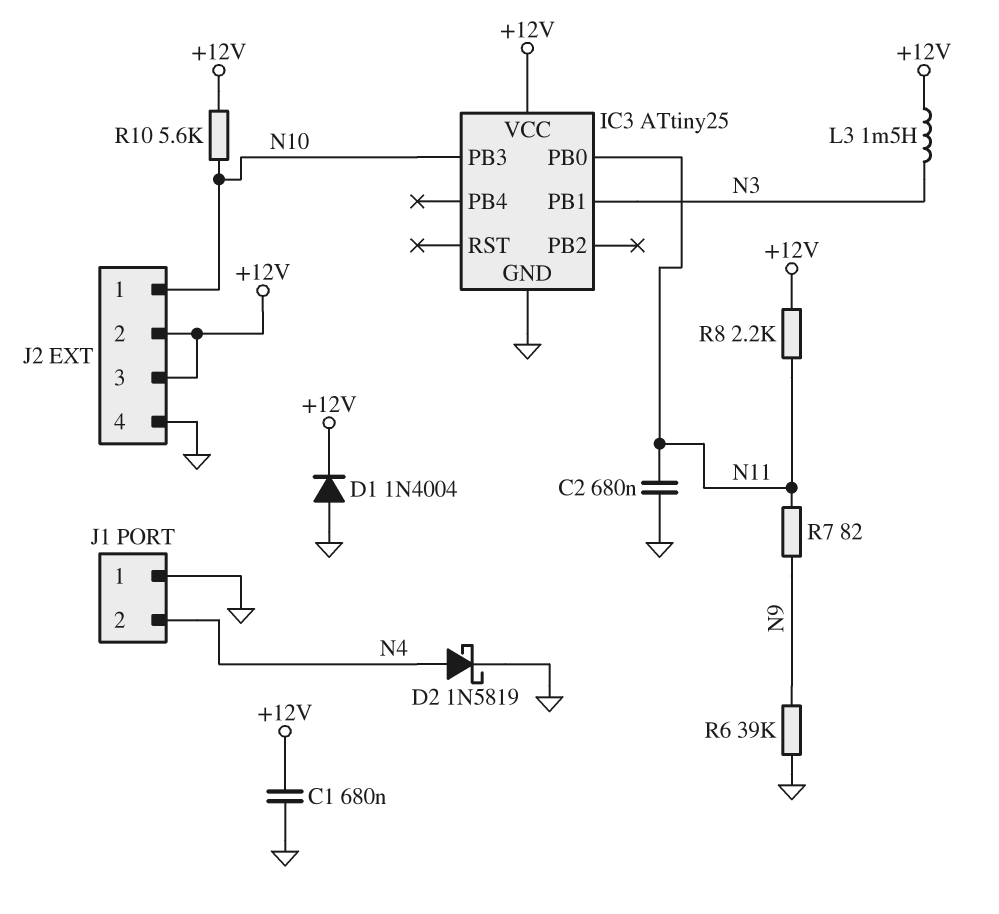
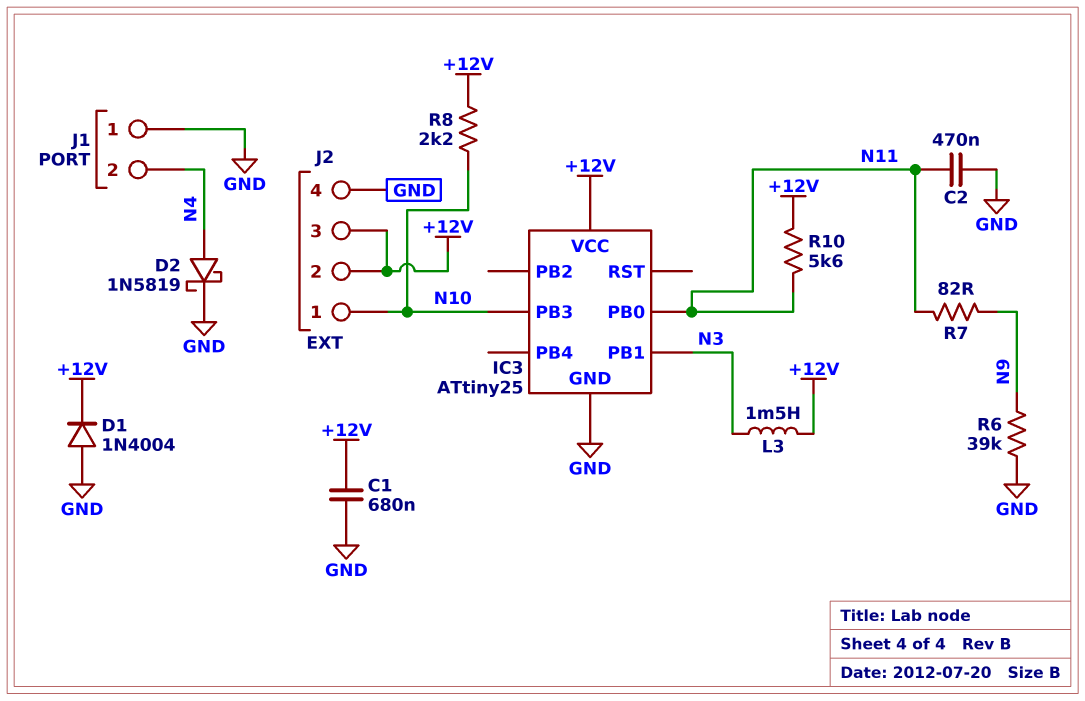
C2: 680nF (GND, N11) -> 470nF (GND, N11)
R8: 2.2k (+12V, N11) -> 2.2k (+12V, N10)
R10: 5.6k (+12V, N10) -> 5.6k (+12V, N11)

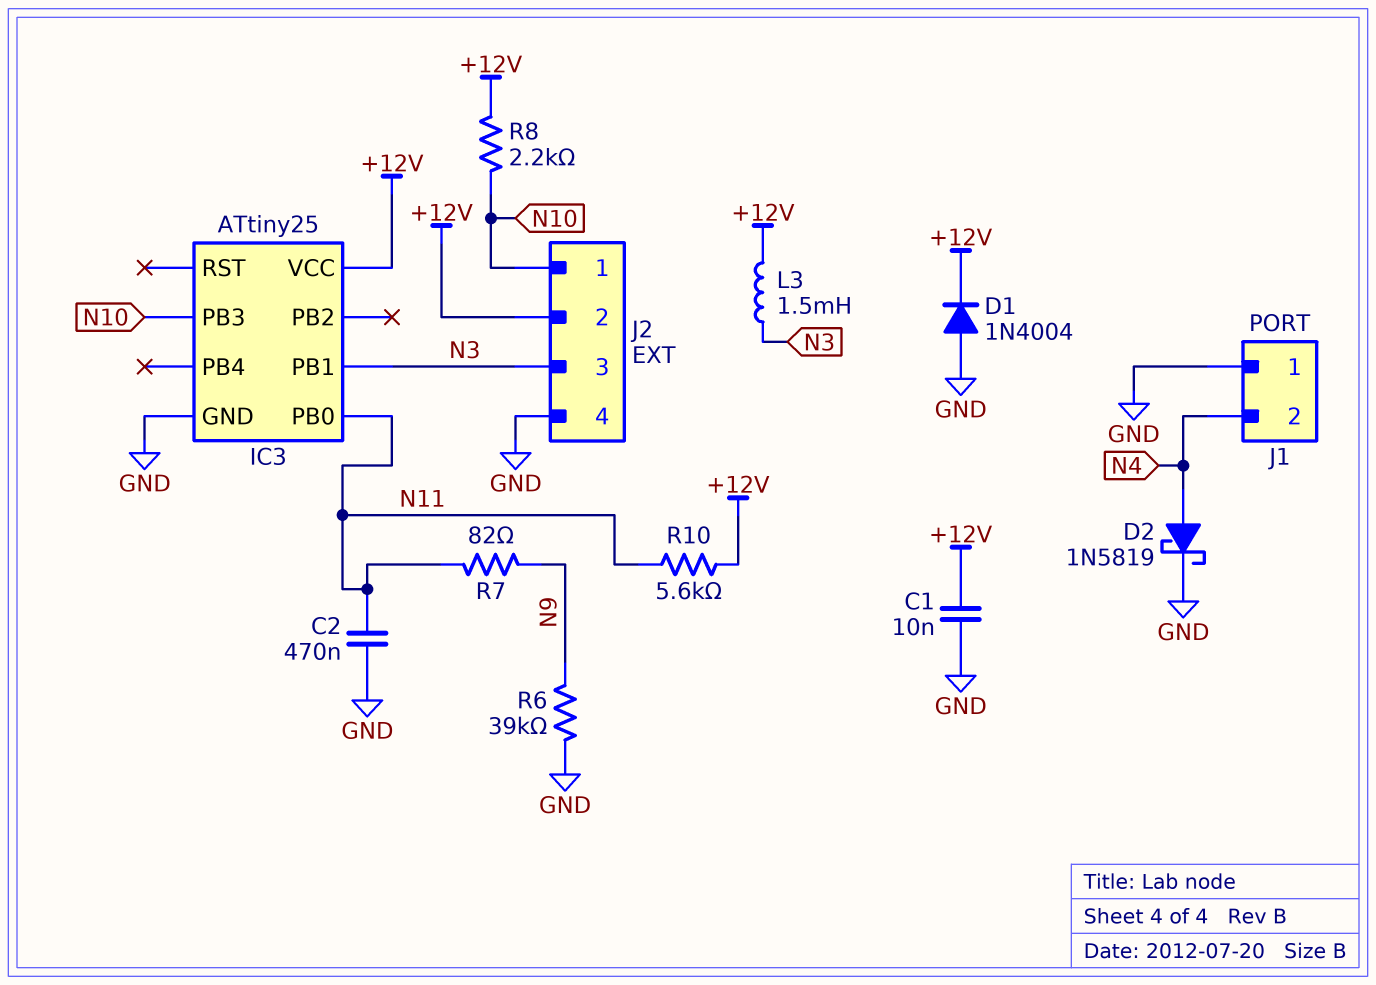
C1: 680nF (+12V, GND) -> 10nF (+12V, GND)
J2 pin 3: +12V -> N3

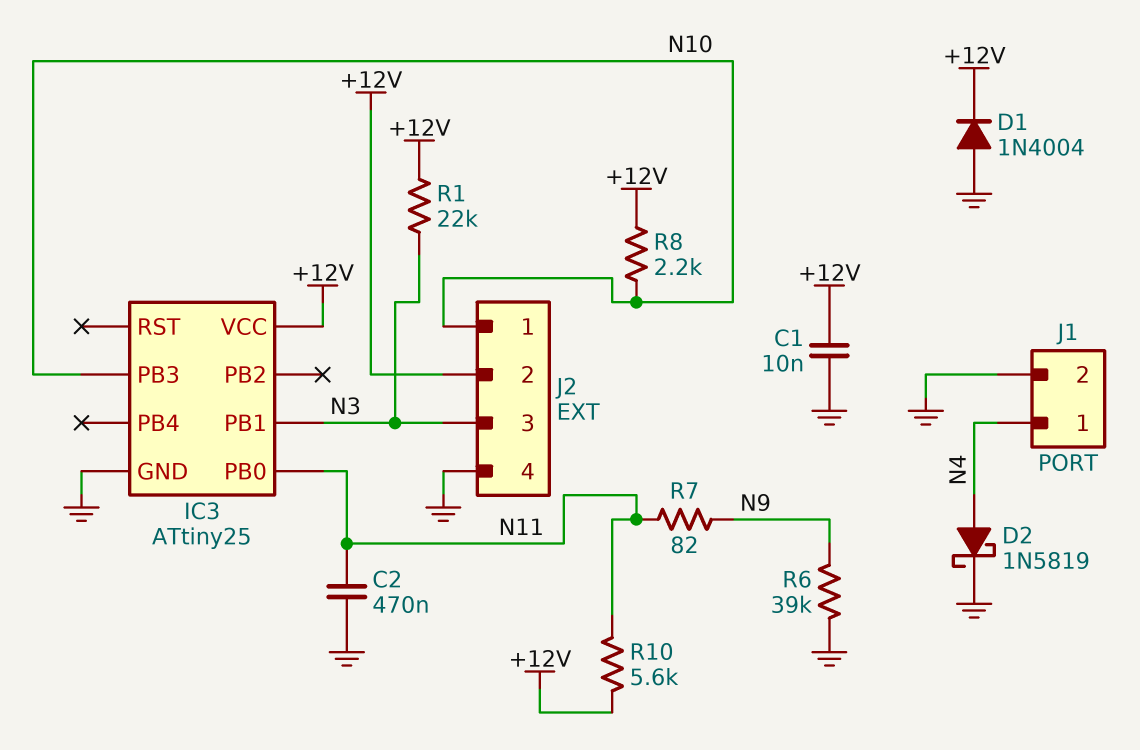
J1 pin 1: GND -> N4
J1 pin 2: N4 -> GND
L3: 1.5mH (+12V, N3) -> none
R1: none -> 22k (+12V, N3)

